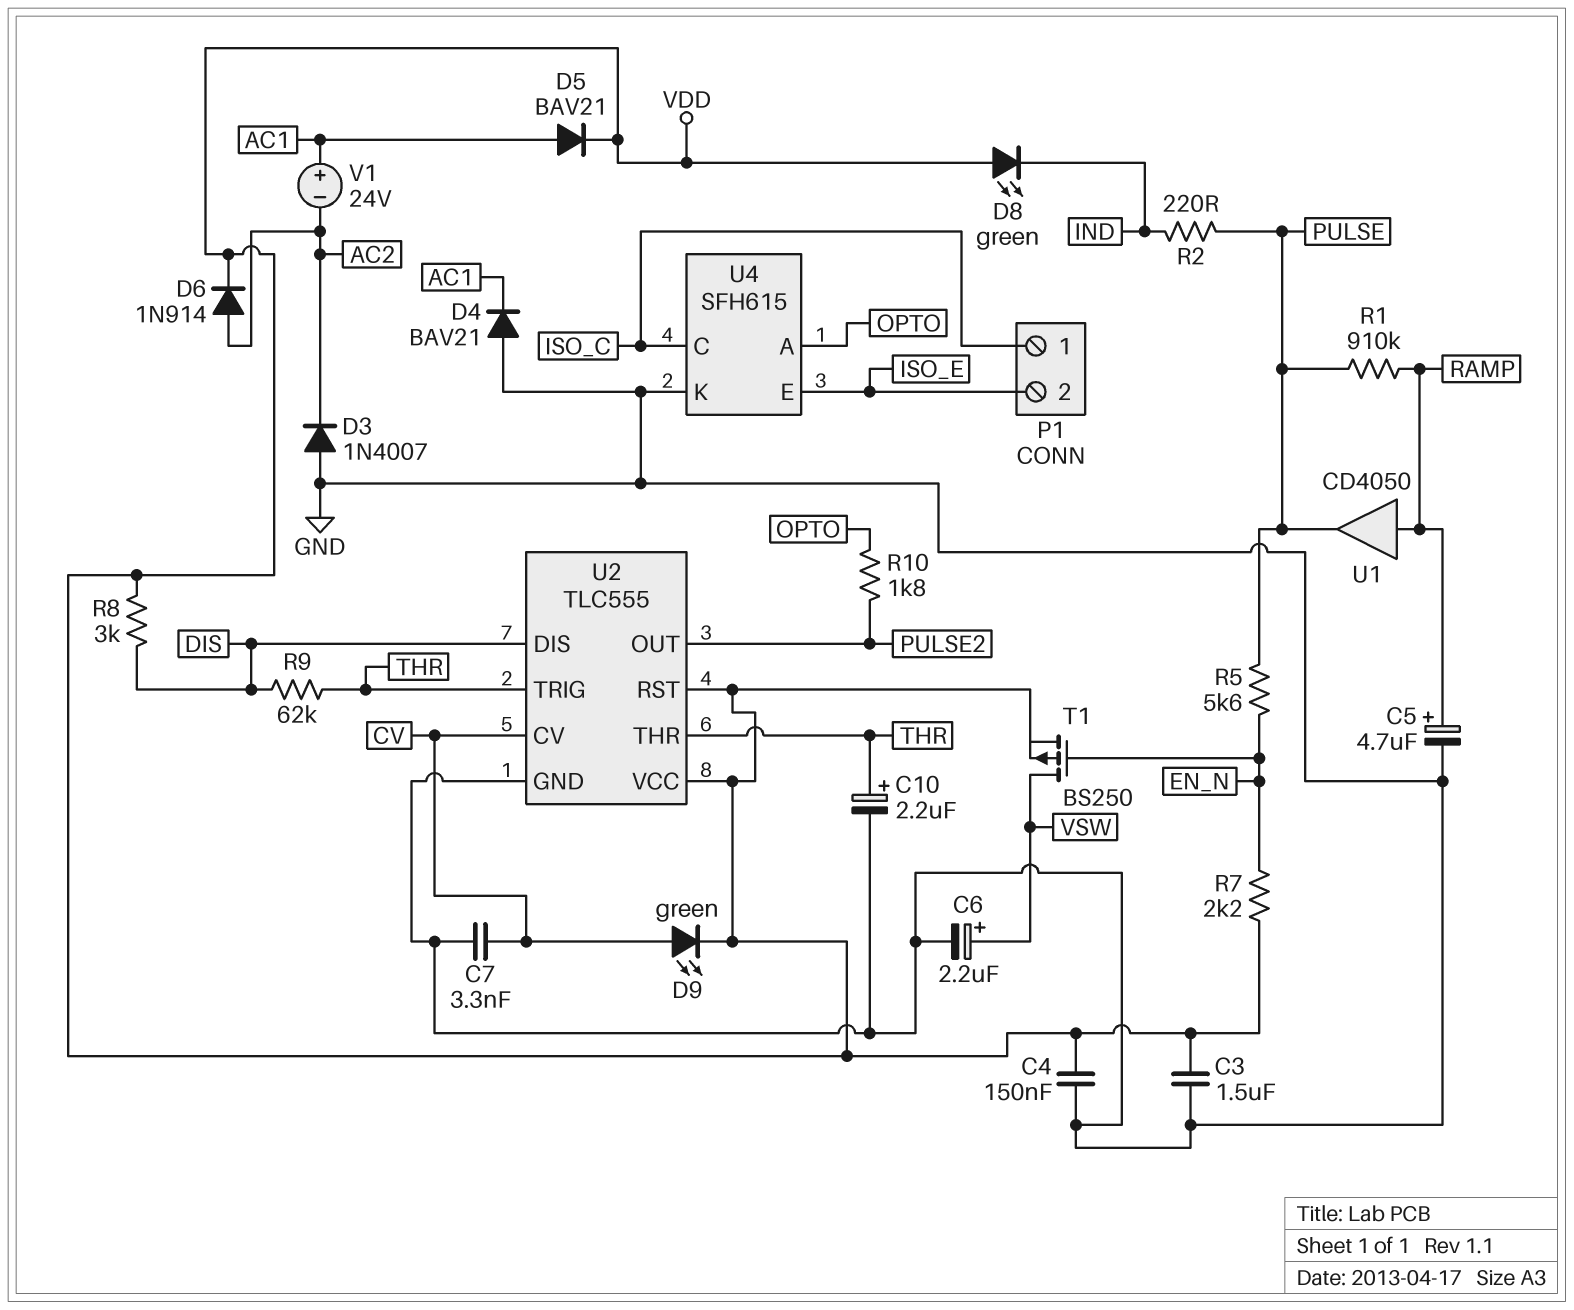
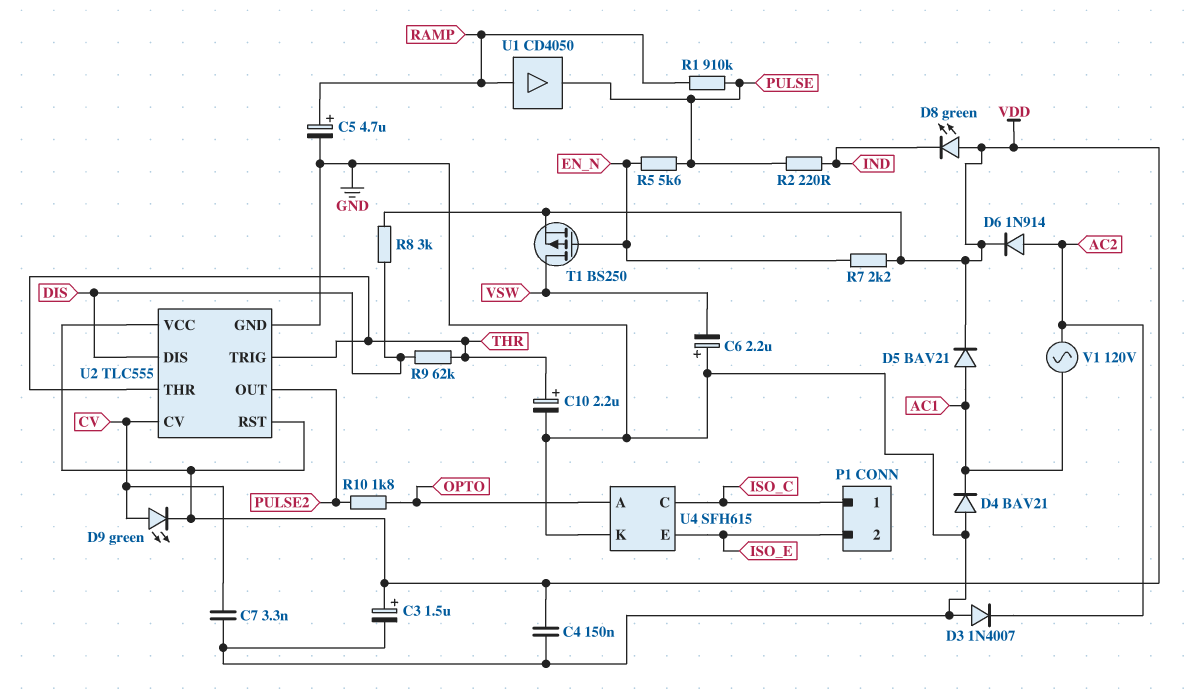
C3: 1.5uF (GND, VDD) -> 1.5uF (plus VDD, minus GND)
C6: 2.2uF (plus VSW, minus GND) -> 2.2uF (plus GND, minus VSW)
V1: 24V (plus AC1, minus AC2) -> AC 120V (AC1, AC2)

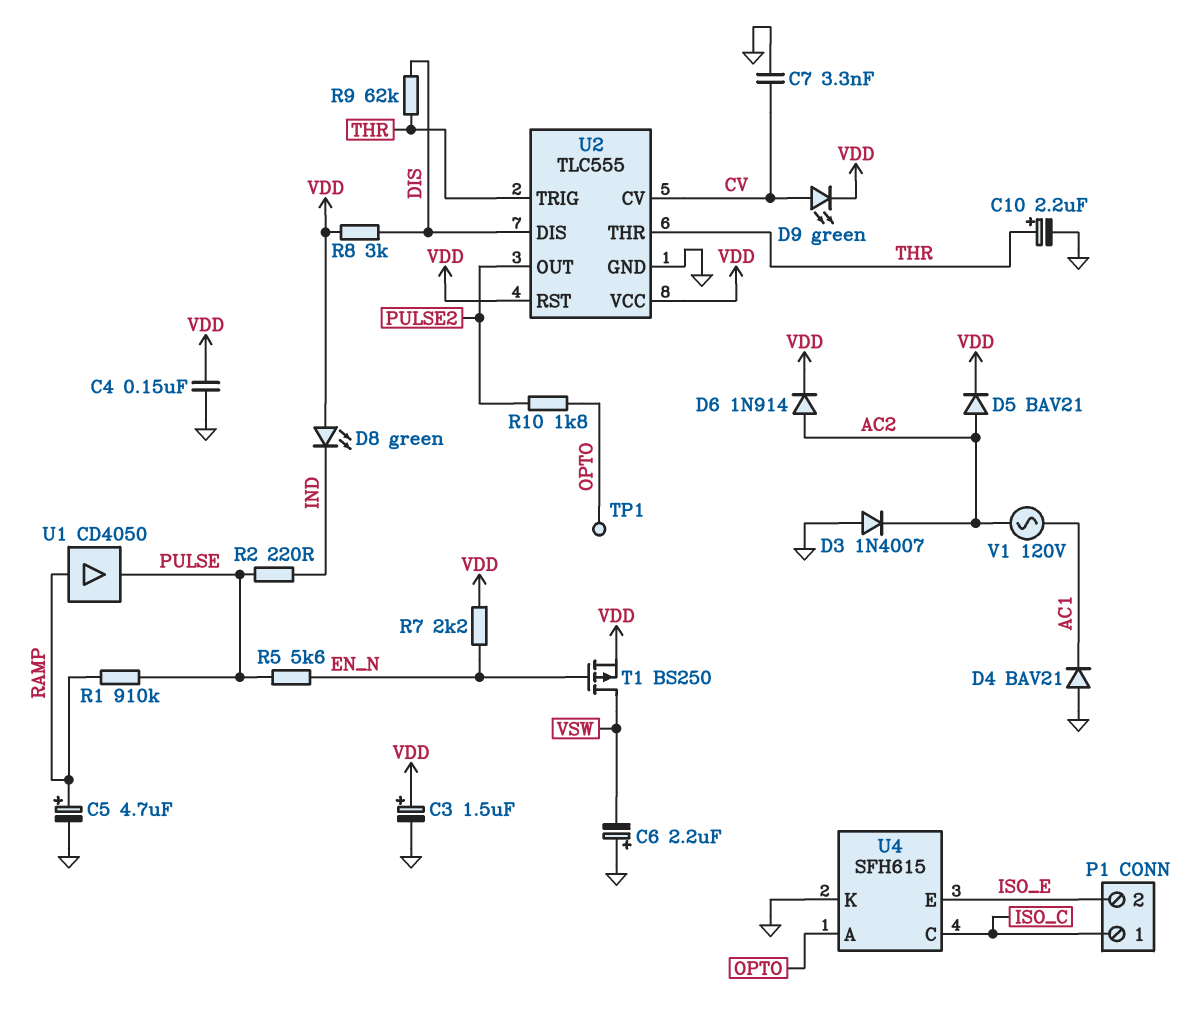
D5: diode BAV21 (A AC1, K VDD) -> diode BAV21 (A AC2, K VDD)
TP1: none -> test point (OPTO)

